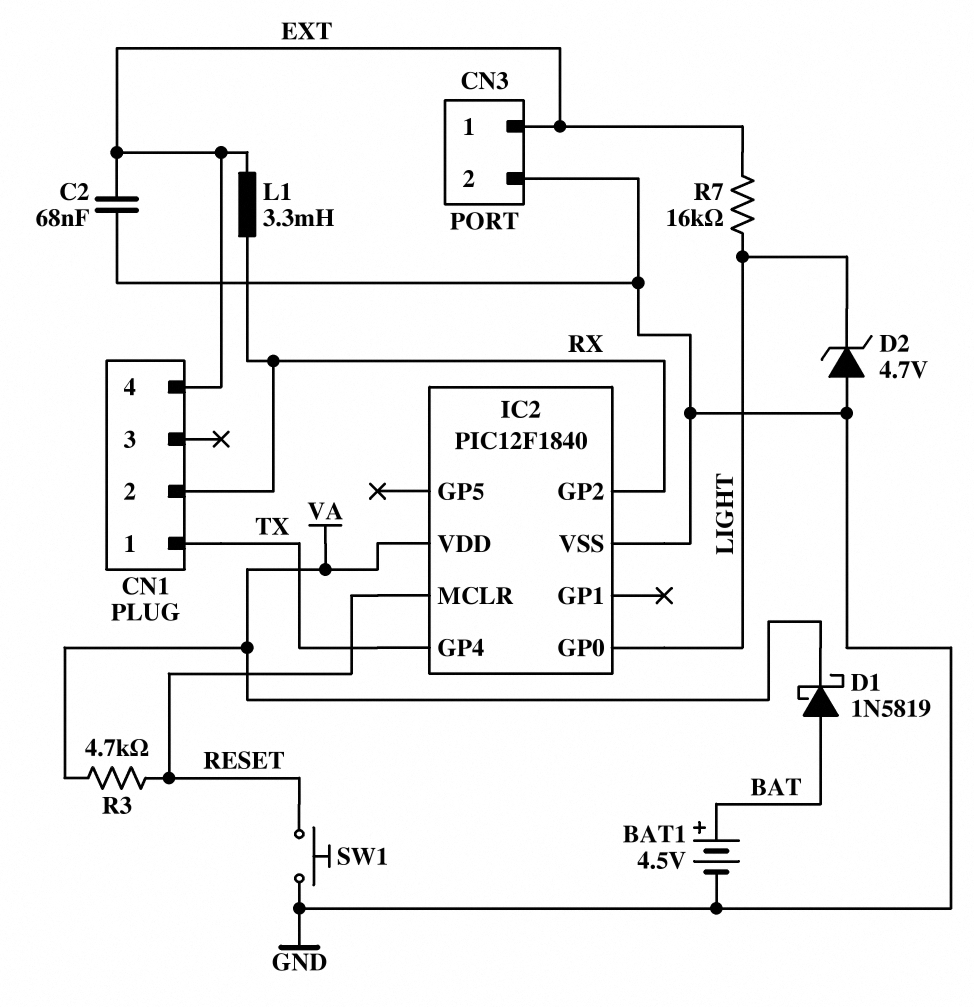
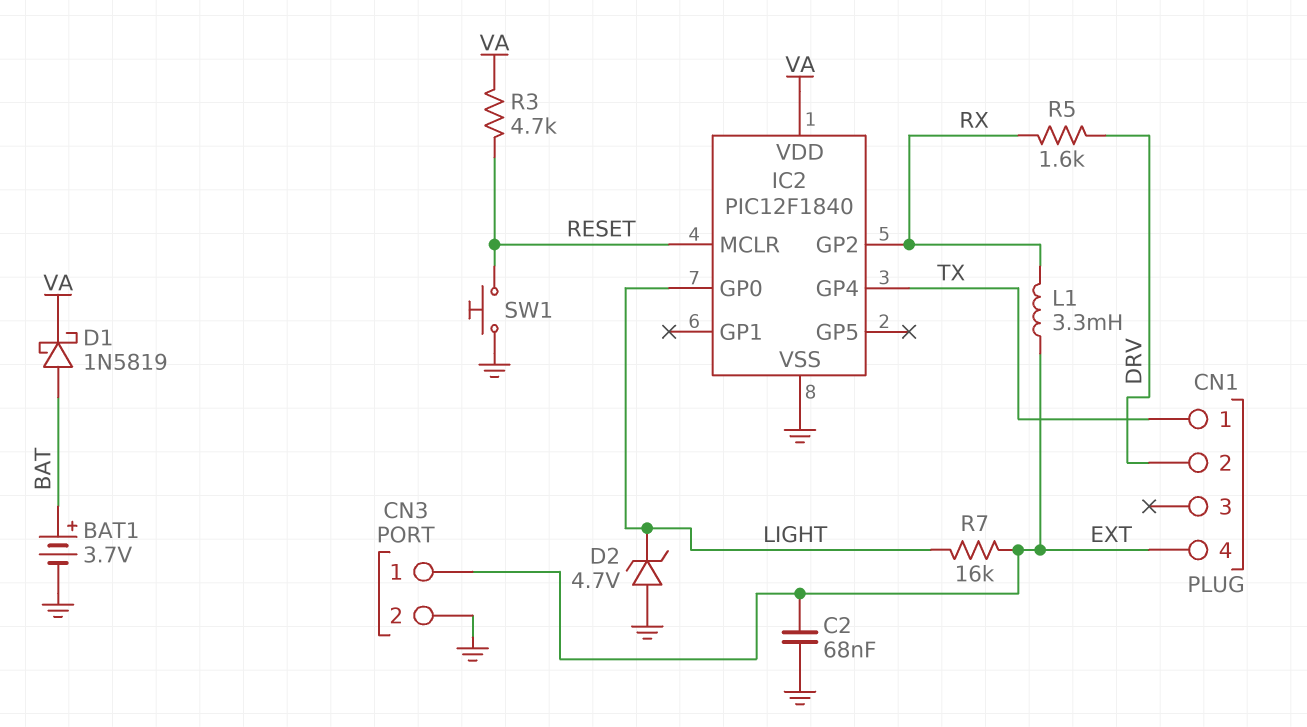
BAT1: 4.5V (plus BAT, minus GND) -> 3.7V (plus BAT, minus GND)
CN1 pin 2: RX -> DRV
R5: none -> 1.6k (DRV, RX)

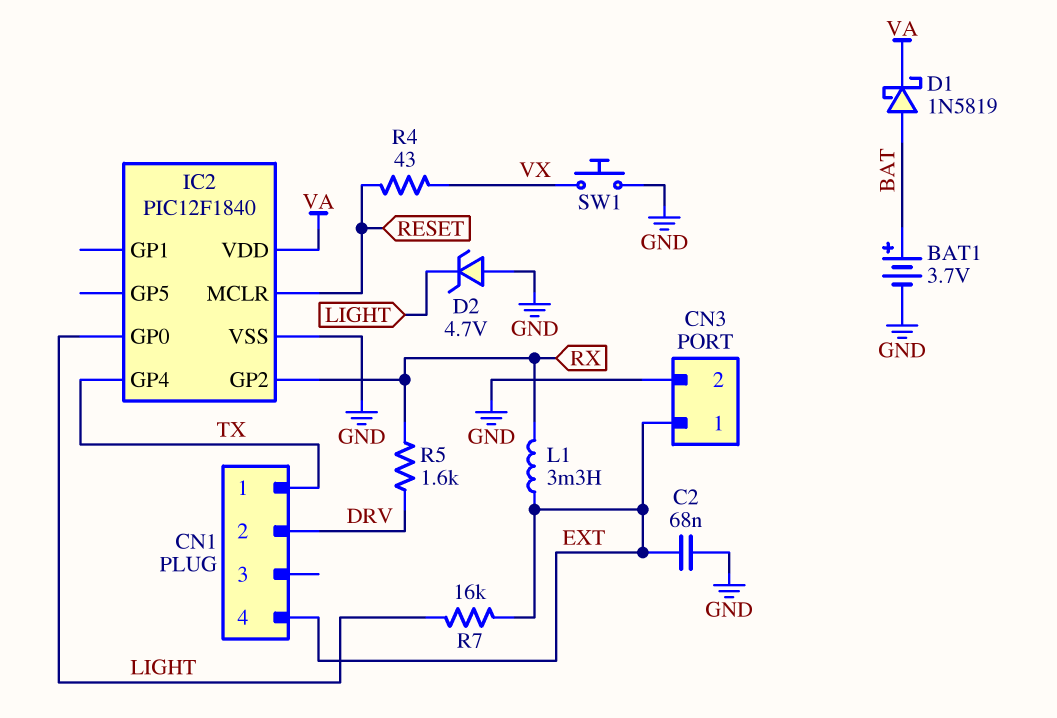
R3: 4.7k (RESET, VA) -> none
R4: none -> 43 (RESET, VX)
SW1: button (GND, RESET) -> button (GND, VX)

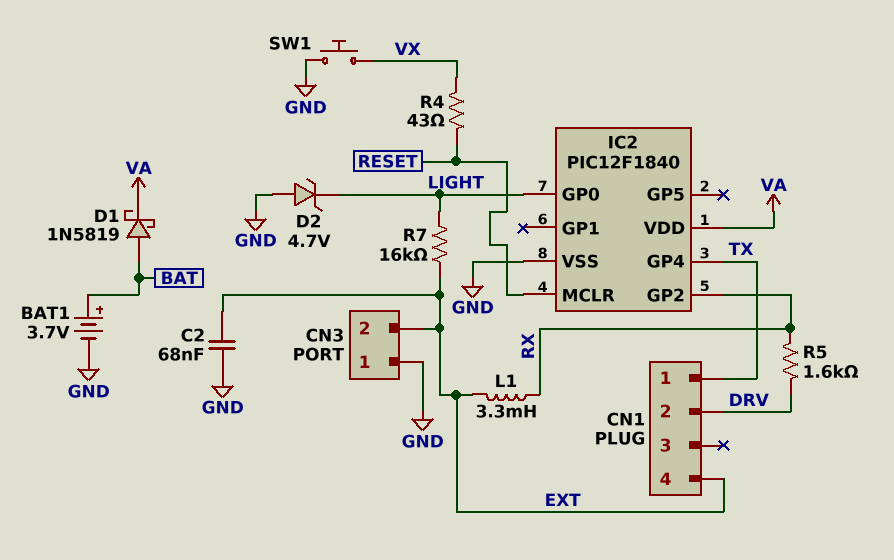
CN3 pin 1: EXT -> GND
CN3 pin 2: GND -> EXT

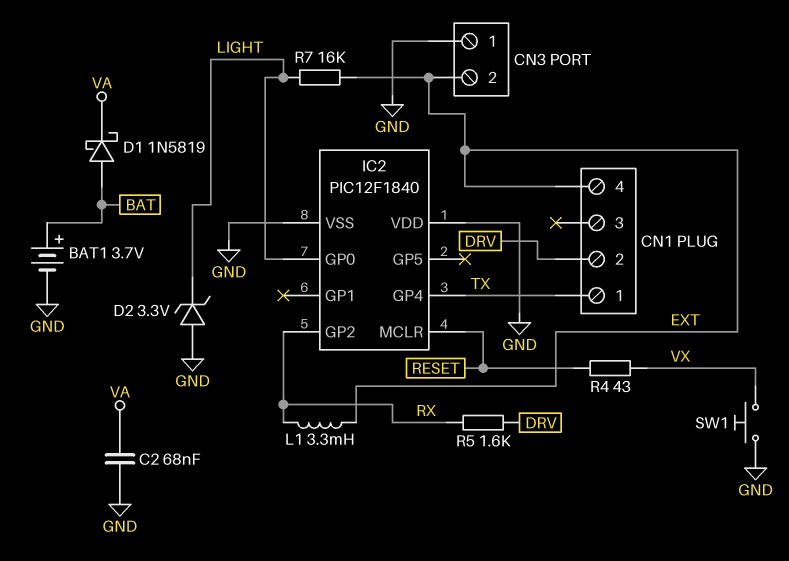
C2: 68nF (EXT, GND) -> 68nF (GND, VA)
D2: zener 4.7V (A GND, K LIGHT) -> zener 3.3V (A GND, K LIGHT)
IC2 pin VDD: VA -> GND

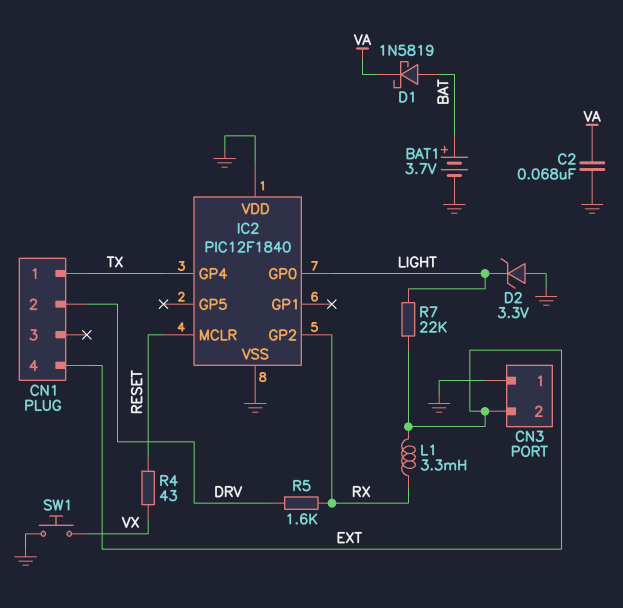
R7: 16k (EXT, LIGHT) -> 22k (EXT, LIGHT)

